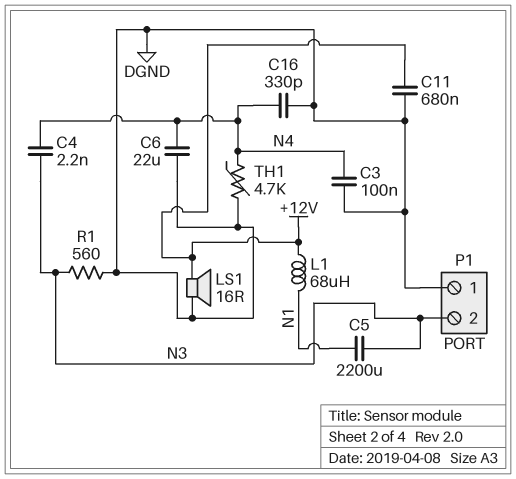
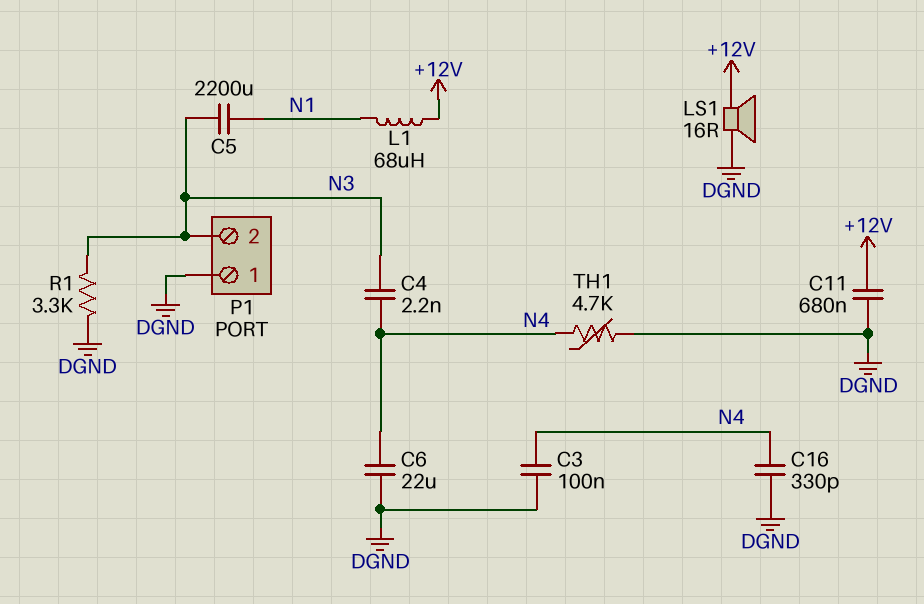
R1: 560 (DGND, N3) -> 3.3k (DGND, N3)

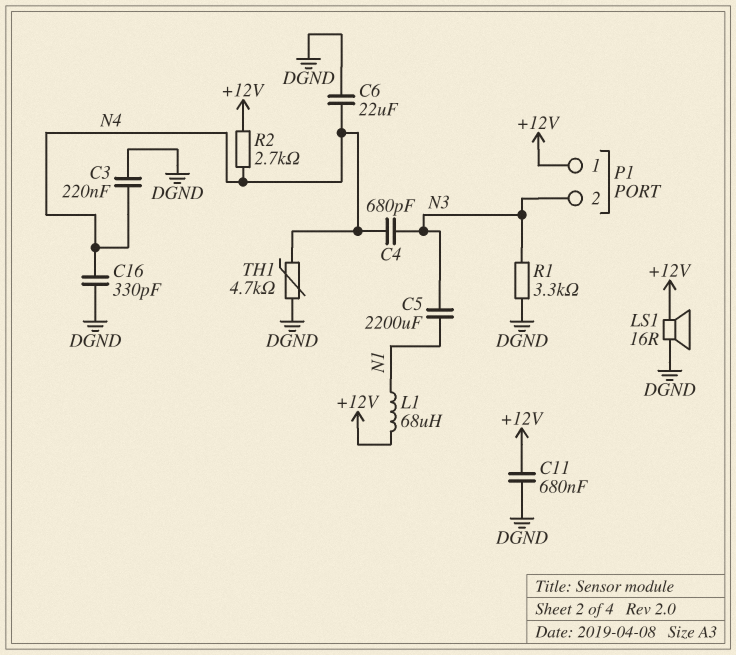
C3: 100nF (DGND, N4) -> 220nF (DGND, N4)
C4: 2.2nF (N3, N4) -> 680pF (N3, N4)
P1 pin 1: DGND -> +12V
R2: none -> 2.7k (+12V, N4)

